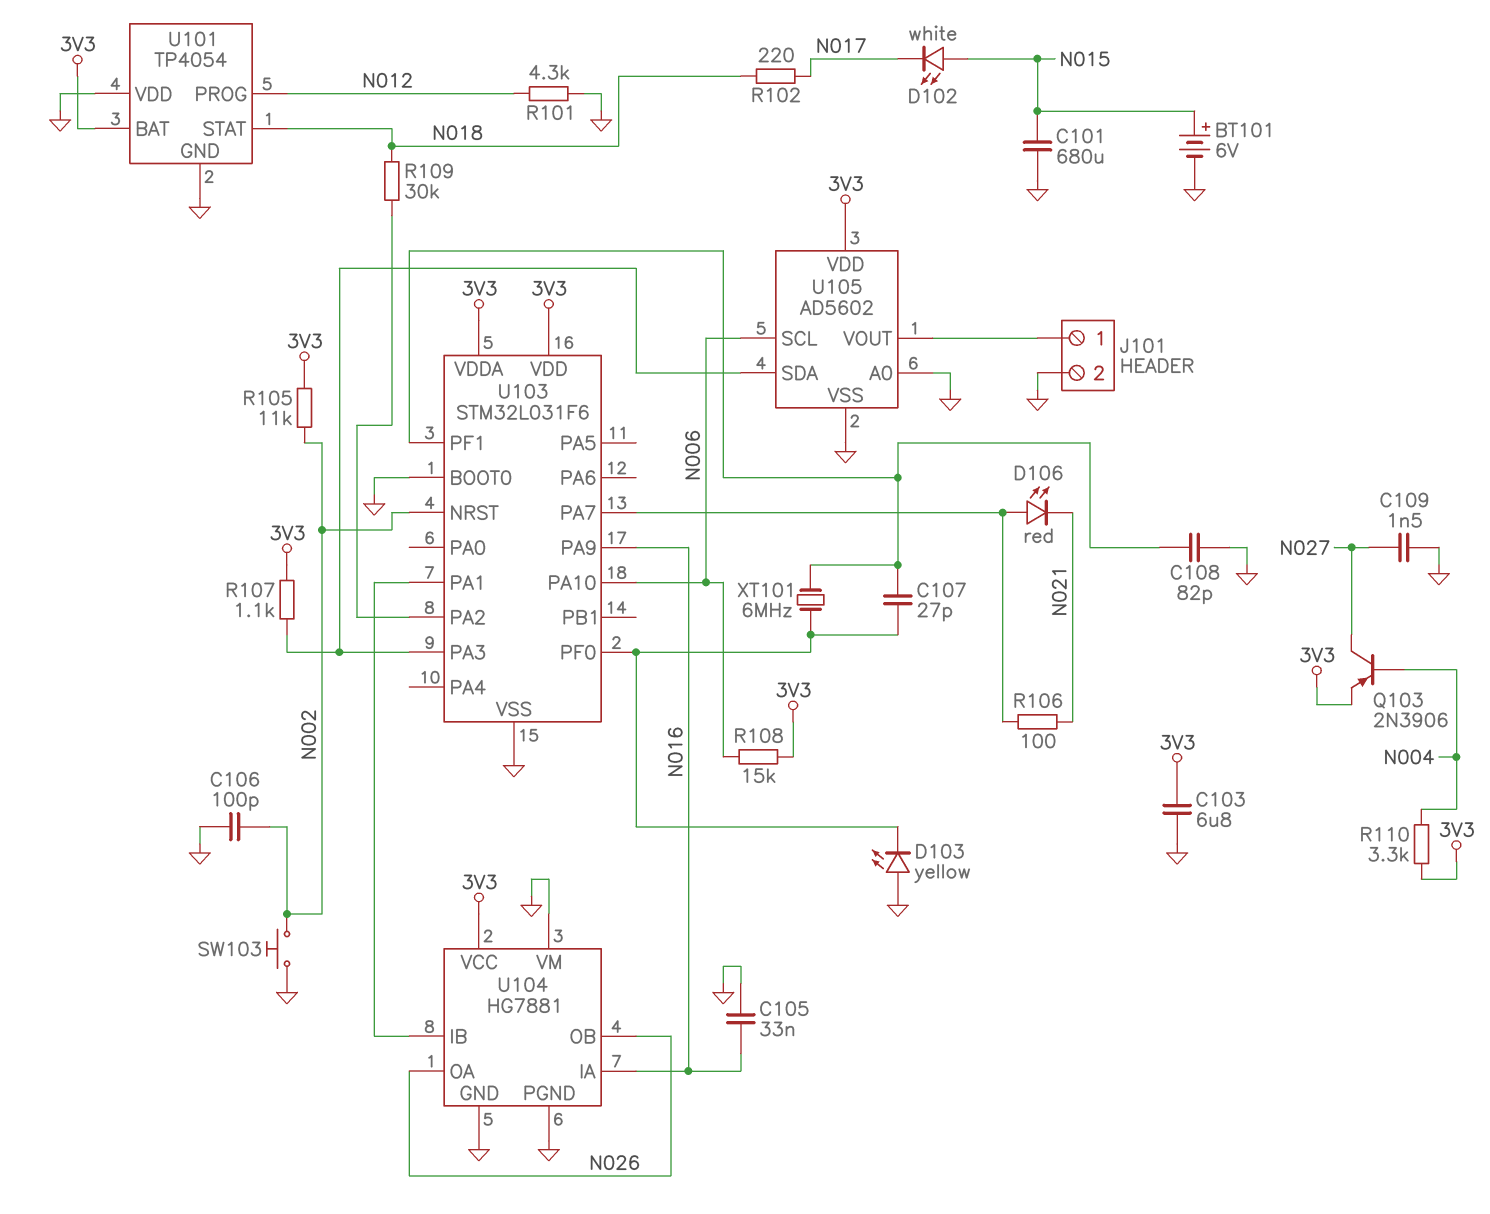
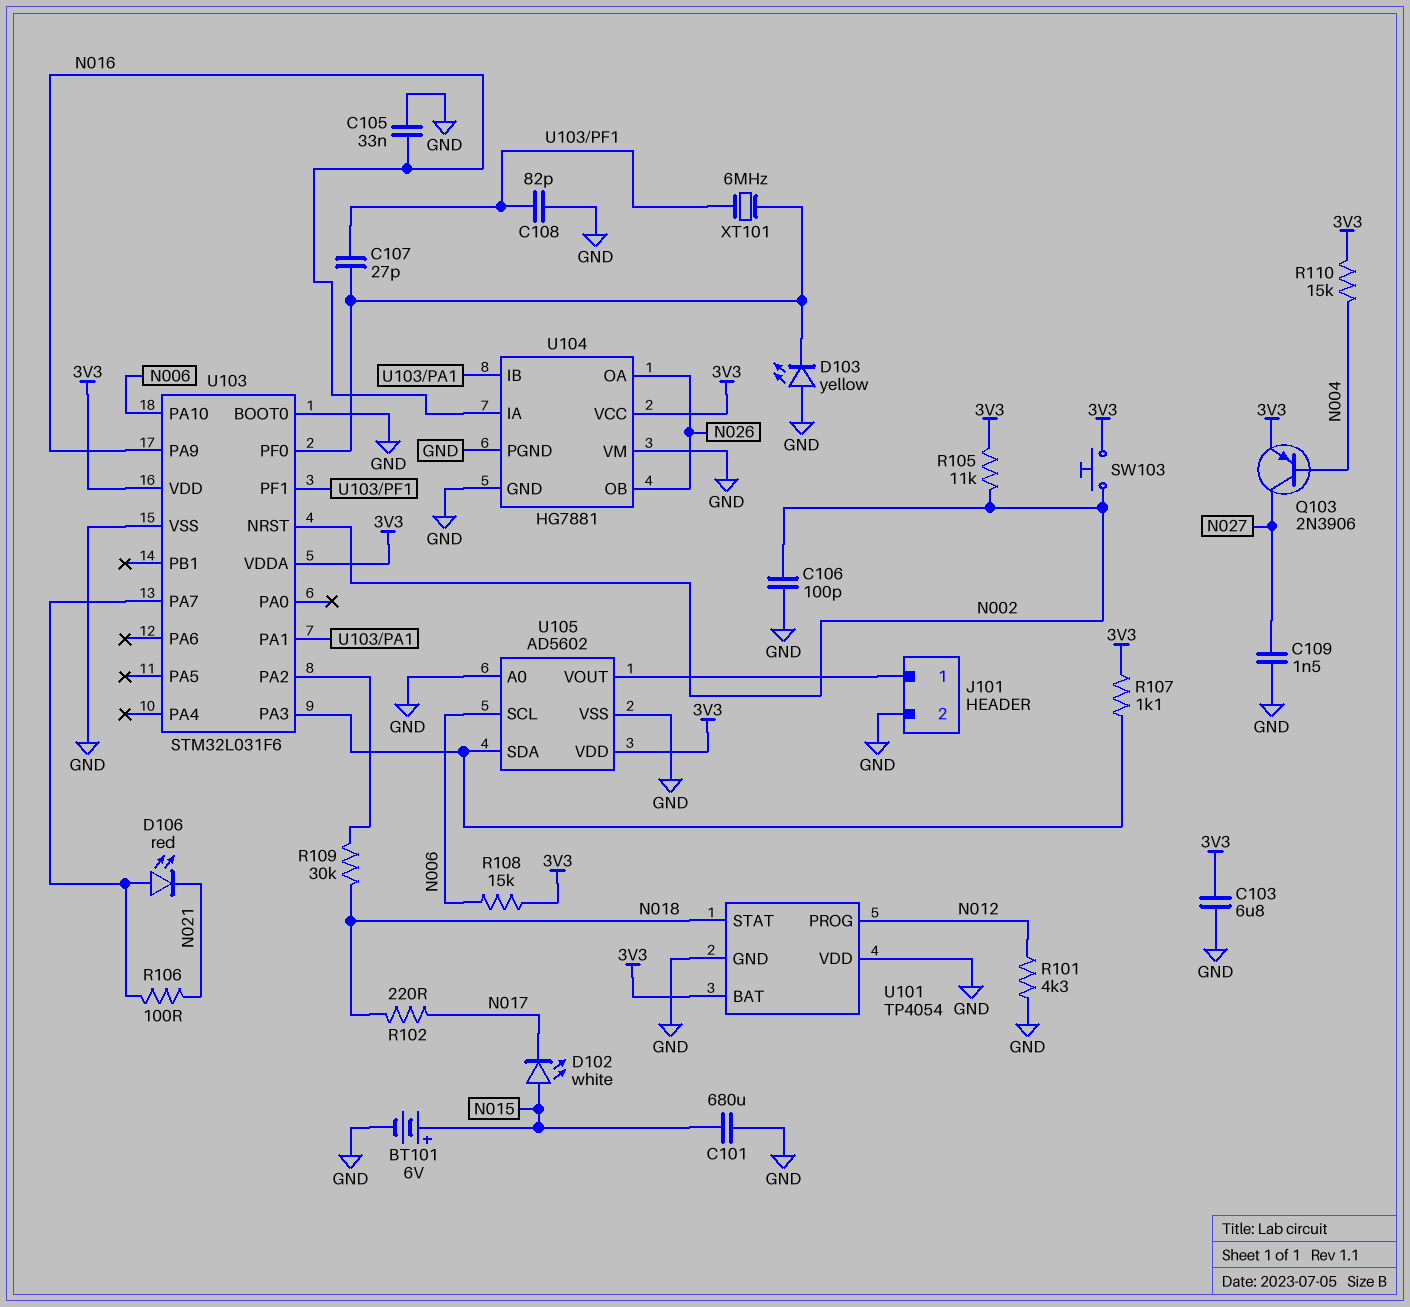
R110: 3.3k (3V3, N004) -> 15k (3V3, N004)
SW103: button (GND, N002) -> button (3V3, N002)

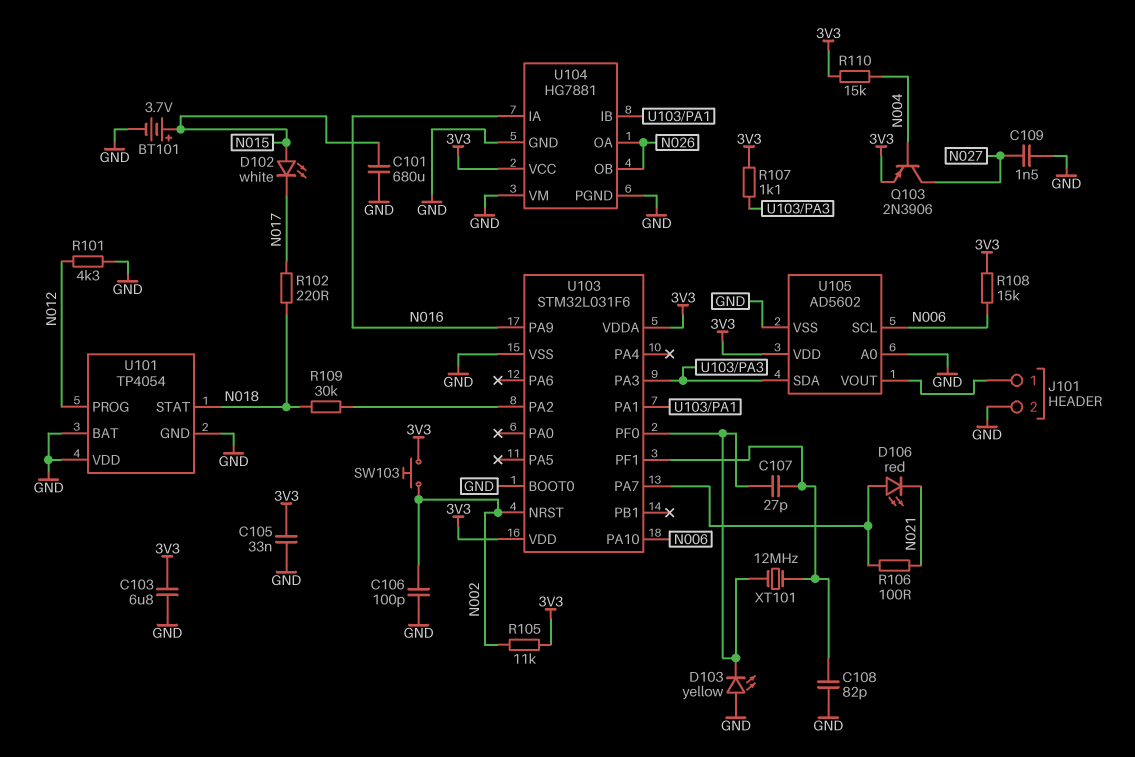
BT101: 6V (plus N015, minus GND) -> 3.7V (plus N015, minus GND)
C105: 33nF (GND, N016) -> 33nF (3V3, GND)
U101 pin BAT: 3V3 -> GND
XT101: 6MHz (U103/PF0, U103/PF1) -> 12MHz (U103/PF0, U103/PF1)

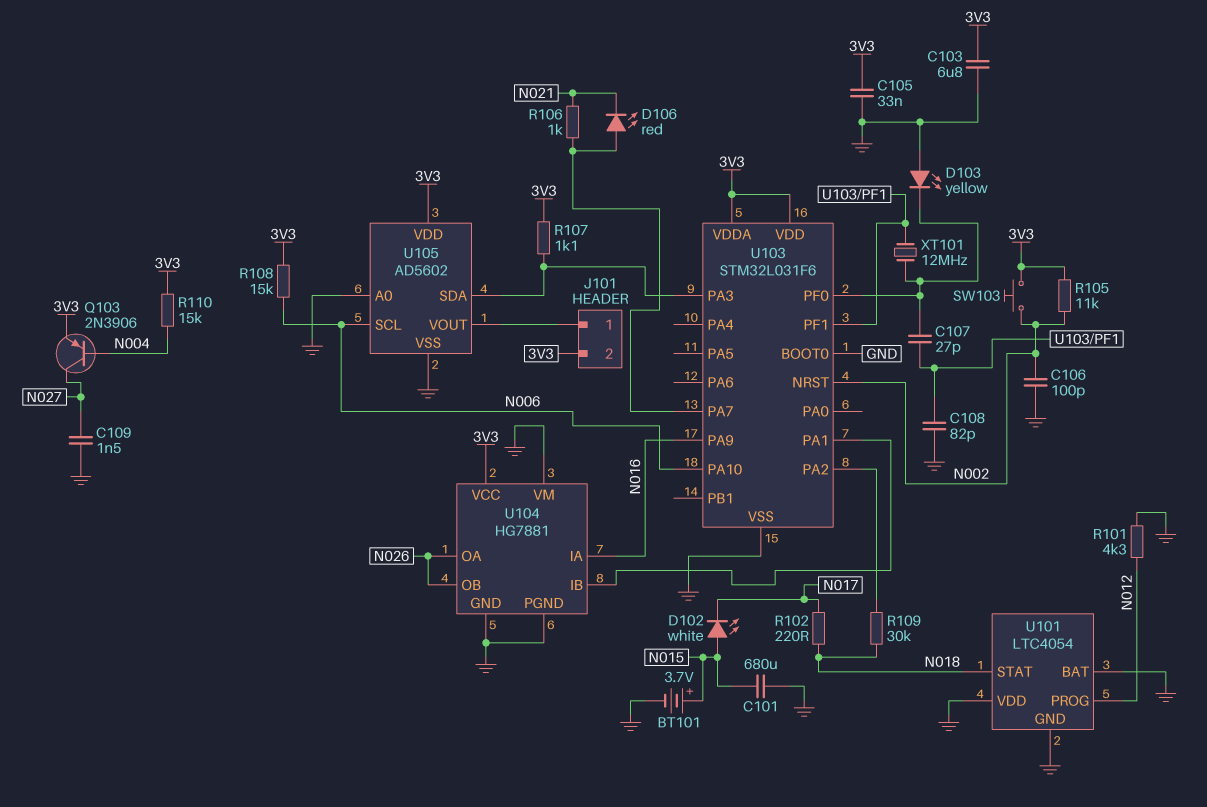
J101 pin 2: GND -> 3V3
R106: 100 (N021, U103/PA7) -> 1k (N021, U103/PA7)
U101: TP4054 -> LTC4054

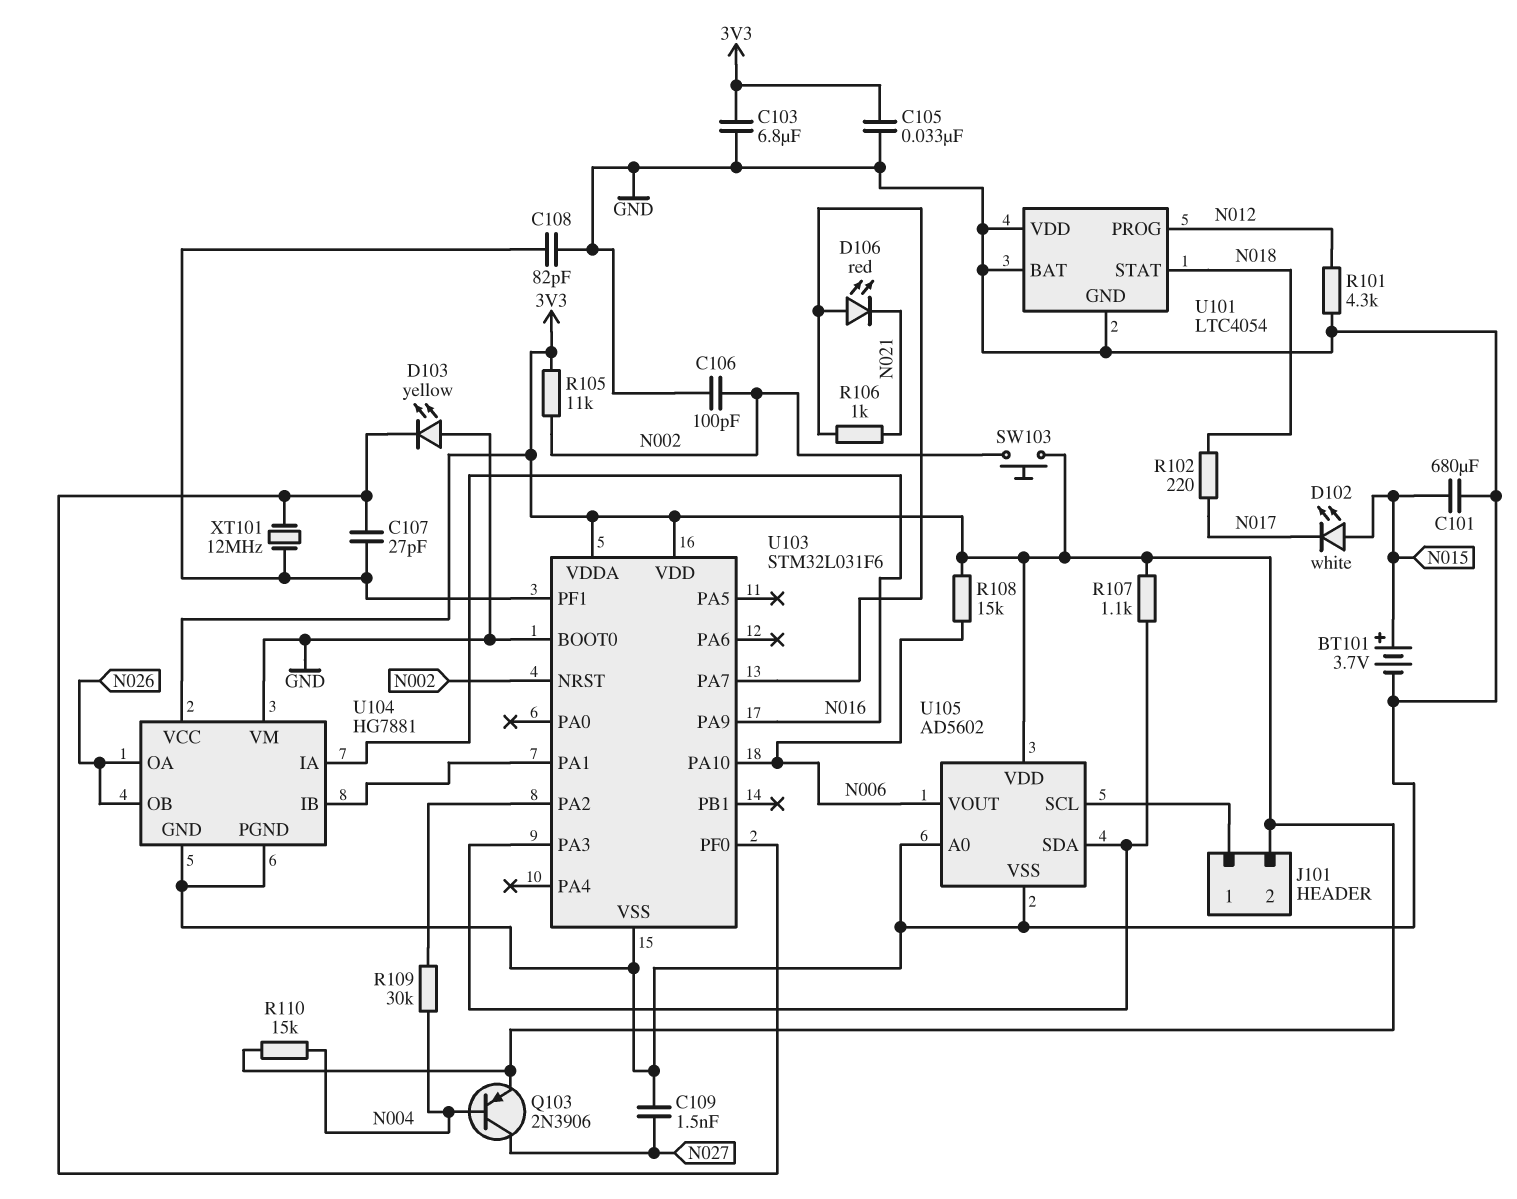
R109: 30k (N018, U103/PA2) -> 30k (N004, U103/PA2)
U105 pin SCL: N006 -> J101/1
U105 pin VOUT: J101/1 -> N006

